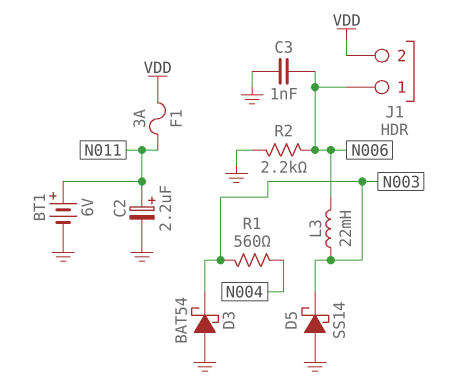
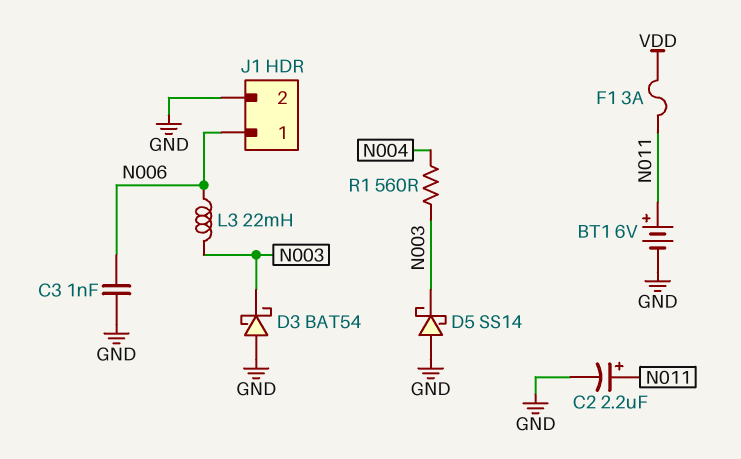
J1 pin 2: VDD -> GND
R2: 2.2k (GND, N006) -> none

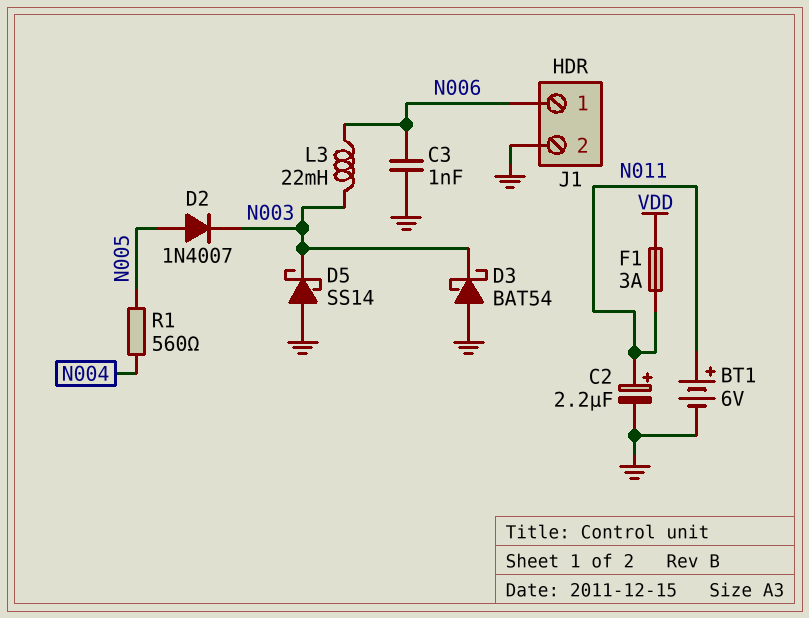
D2: none -> diode 1N4007 (A N005, K N003)
R1: 560 (N003, N004) -> 560 (N004, N005)

